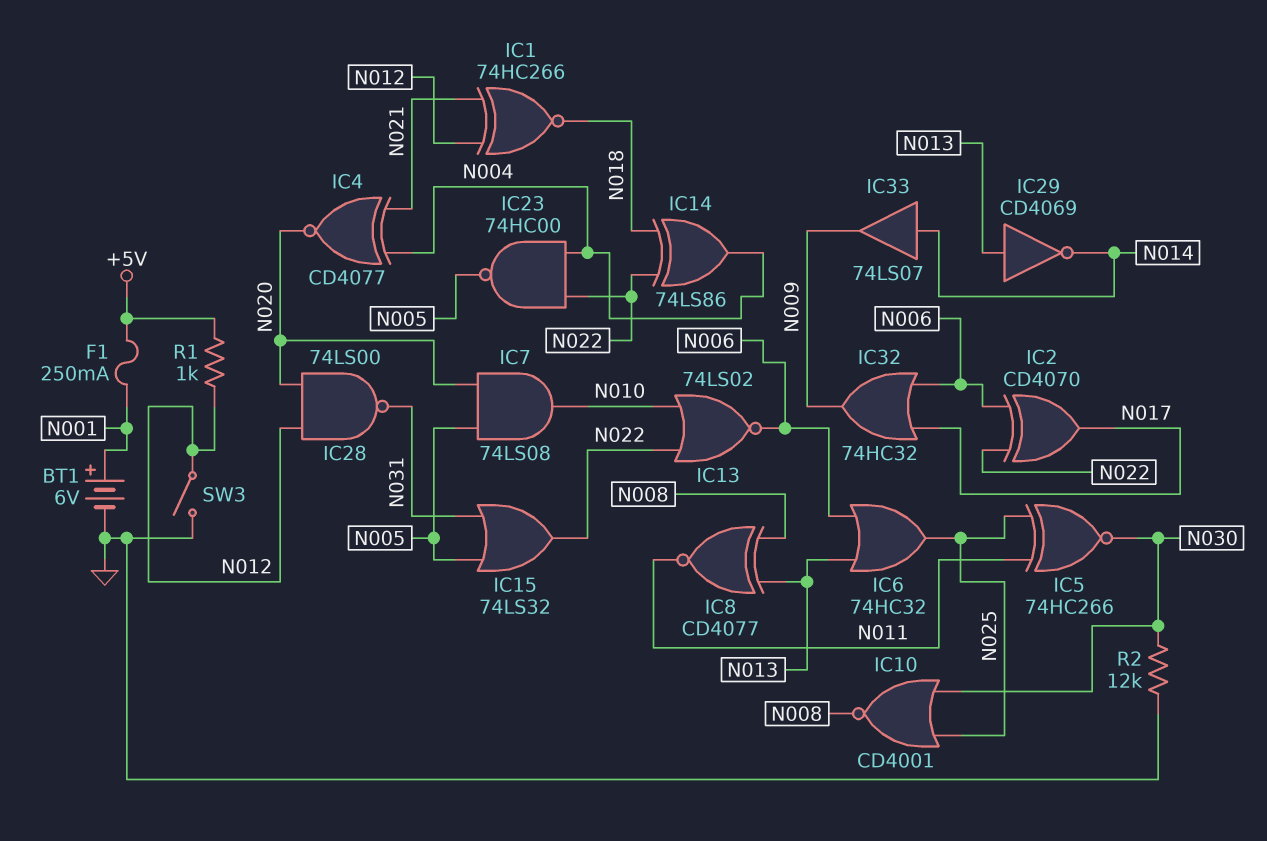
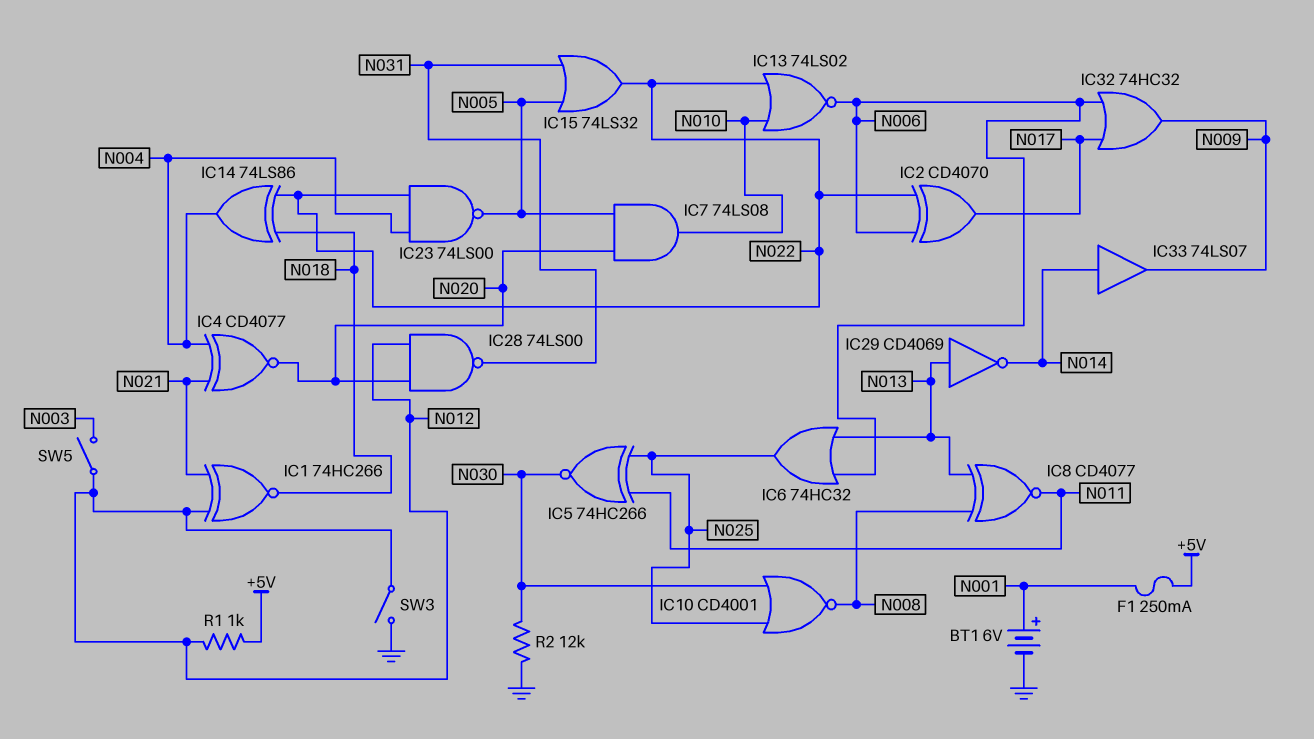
IC23: NAND 74HC00 (in N004, in N022, out N005) -> NAND 74LS00 (in N004, in N022, out N005)
SW5: none -> switch (N003, N012)

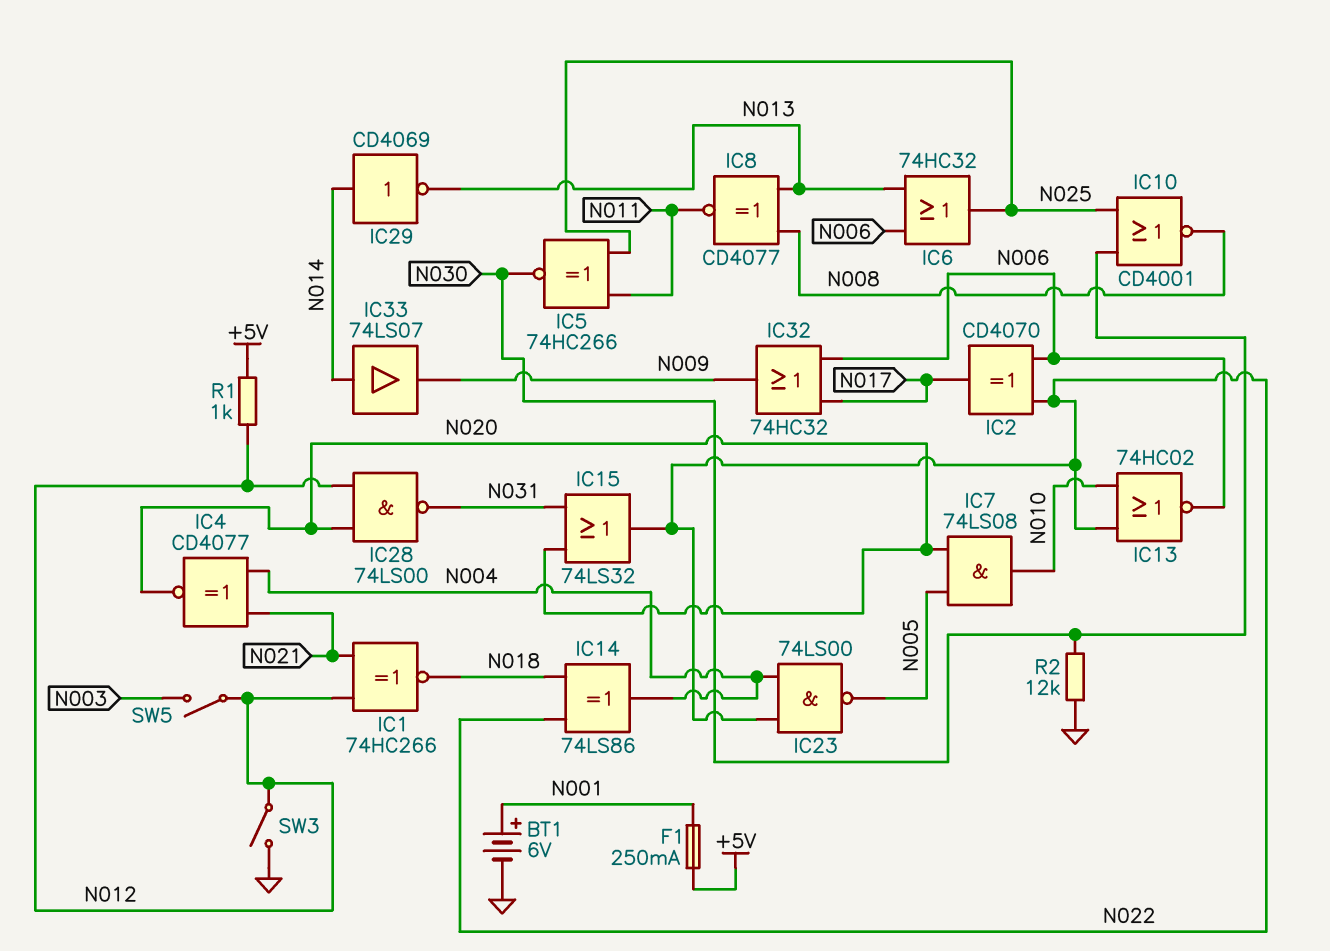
IC13: NOR 74LS02 (in N010, in N022, out N006) -> NOR 74HC02 (in N010, in N022, out N006)
IC15: OR 74LS32 (in N005, in N031, out N022) -> OR 74LS32 (in N020, in N031, out N022)
IC29: NOT CD4069 (in N013, out N014) -> NOT CD4069 (in N014, out N013)

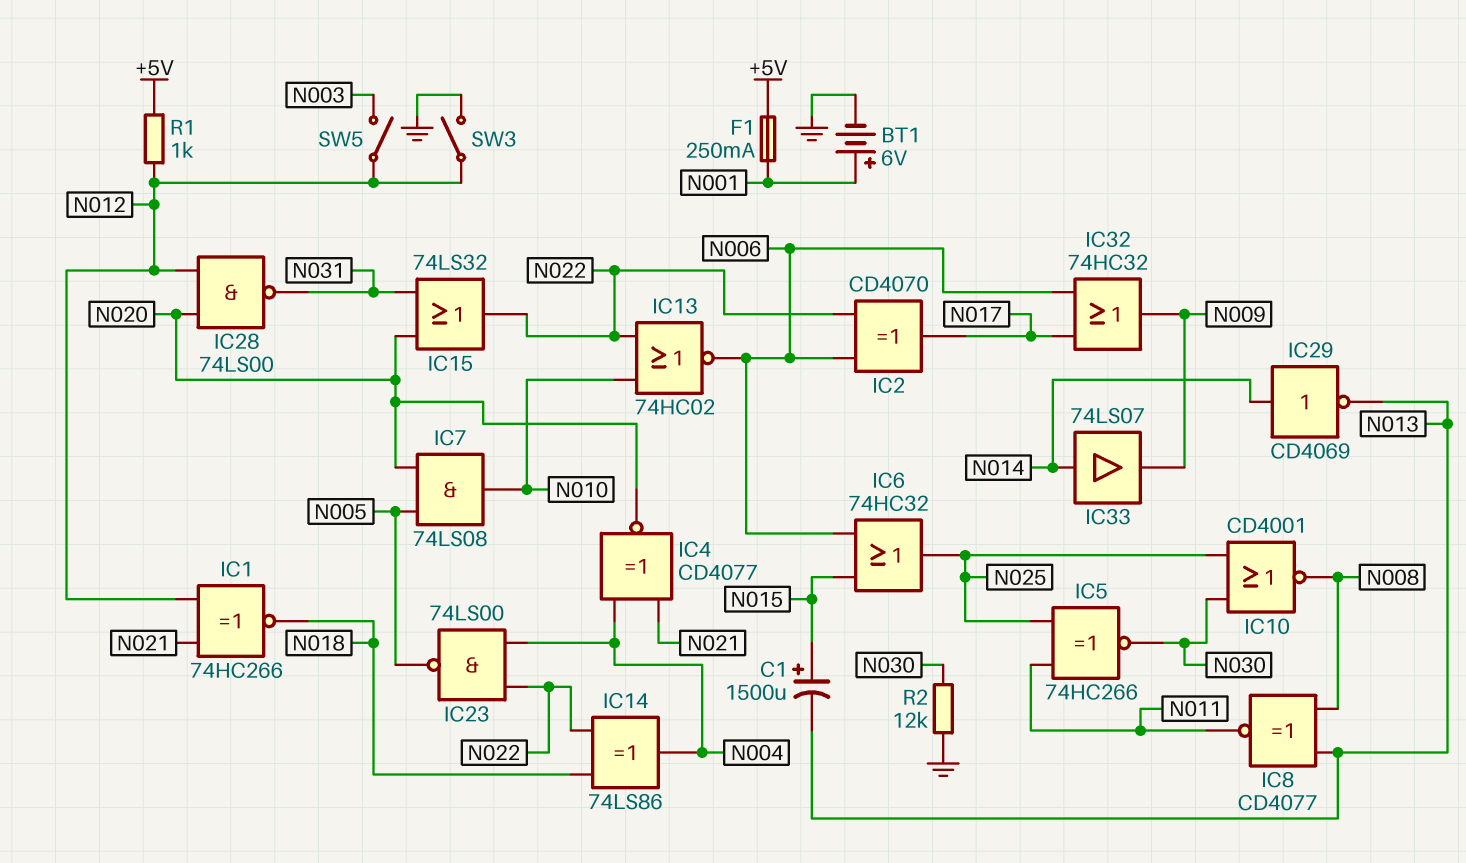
C1: none -> 1500uF (plus N015, minus N013)
IC6: OR 74HC32 (in N006, in N013, out N025) -> OR 74HC32 (in N006, in N015, out N025)

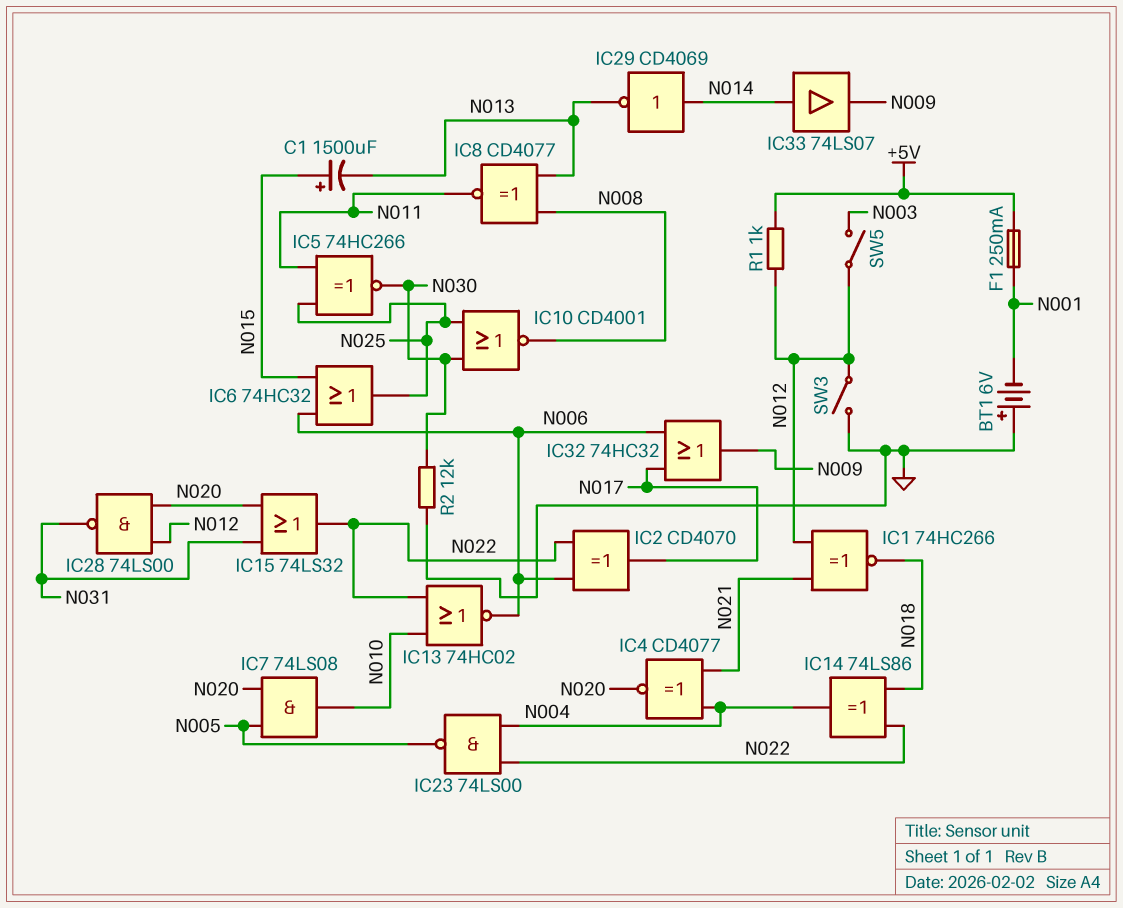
BT1: 6V (plus N001, minus GND) -> 6V (plus GND, minus N001)

